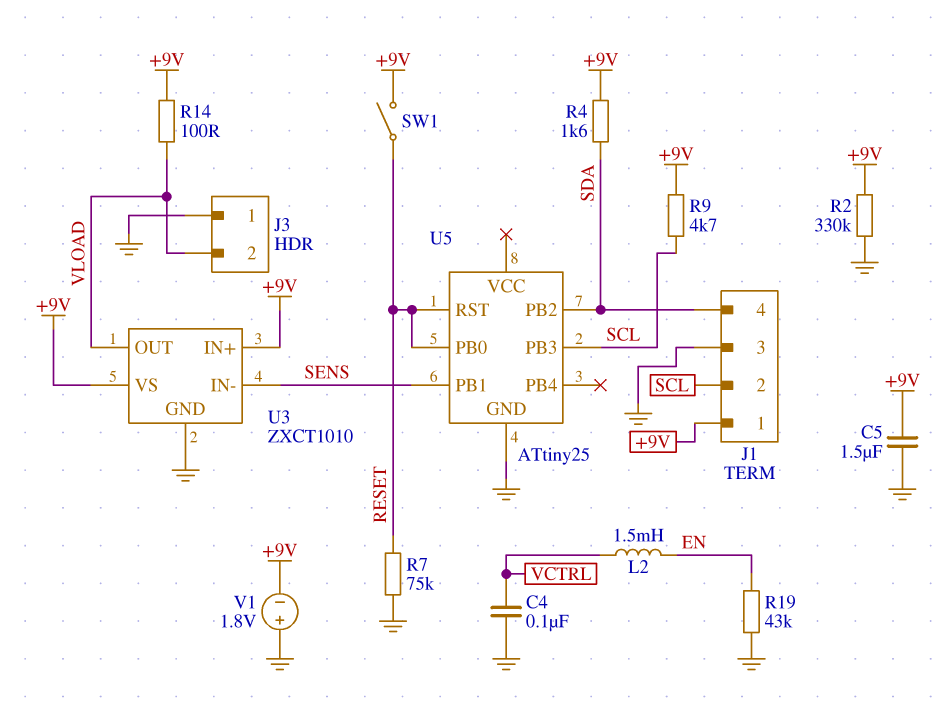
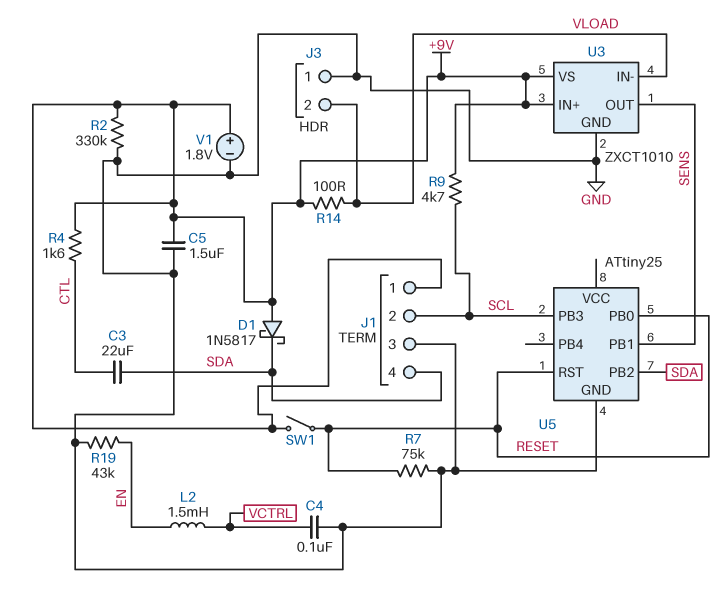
C3: none -> 22uF (CTL, SDA)
D1: none -> schottky 1N5817 (A +9V, K SDA)
R4: 1.6k (+9V, SDA) -> 1.6k (+9V, CTL)
U3 pin IN-: SENS -> VLOAD
U3 pin OUT: VLOAD -> SENS
V1: 1.8V (plus GND, minus +9V) -> 1.8V (plus +9V, minus GND)

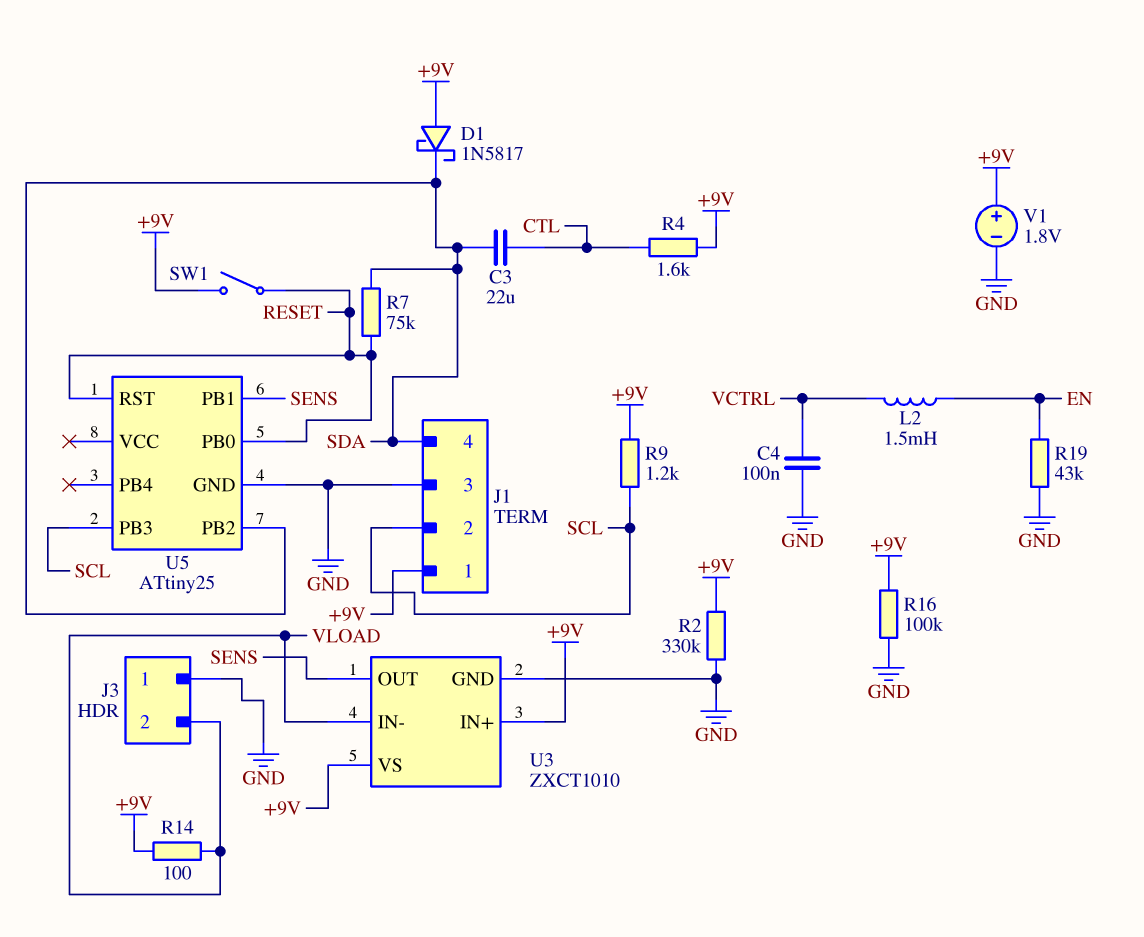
C5: 1.5uF (+9V, GND) -> none
R7: 75k (GND, RESET) -> 75k (RESET, SDA)
R9: 4.7k (+9V, SCL) -> 1.2k (+9V, SCL)
R16: none -> 100k (+9V, GND)

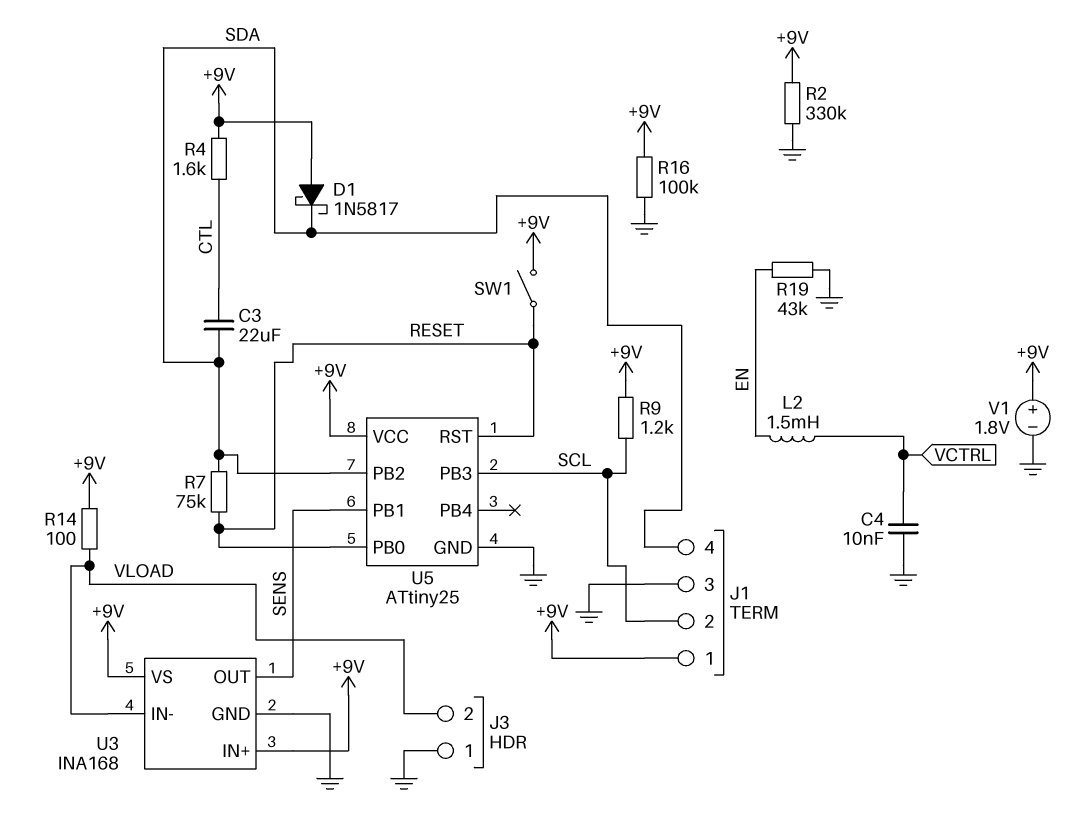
C4: 100nF (GND, VCTRL) -> 10nF (GND, VCTRL)
U3: ZXCT1010 -> INA168
U5 pin VCC: none -> +9V

